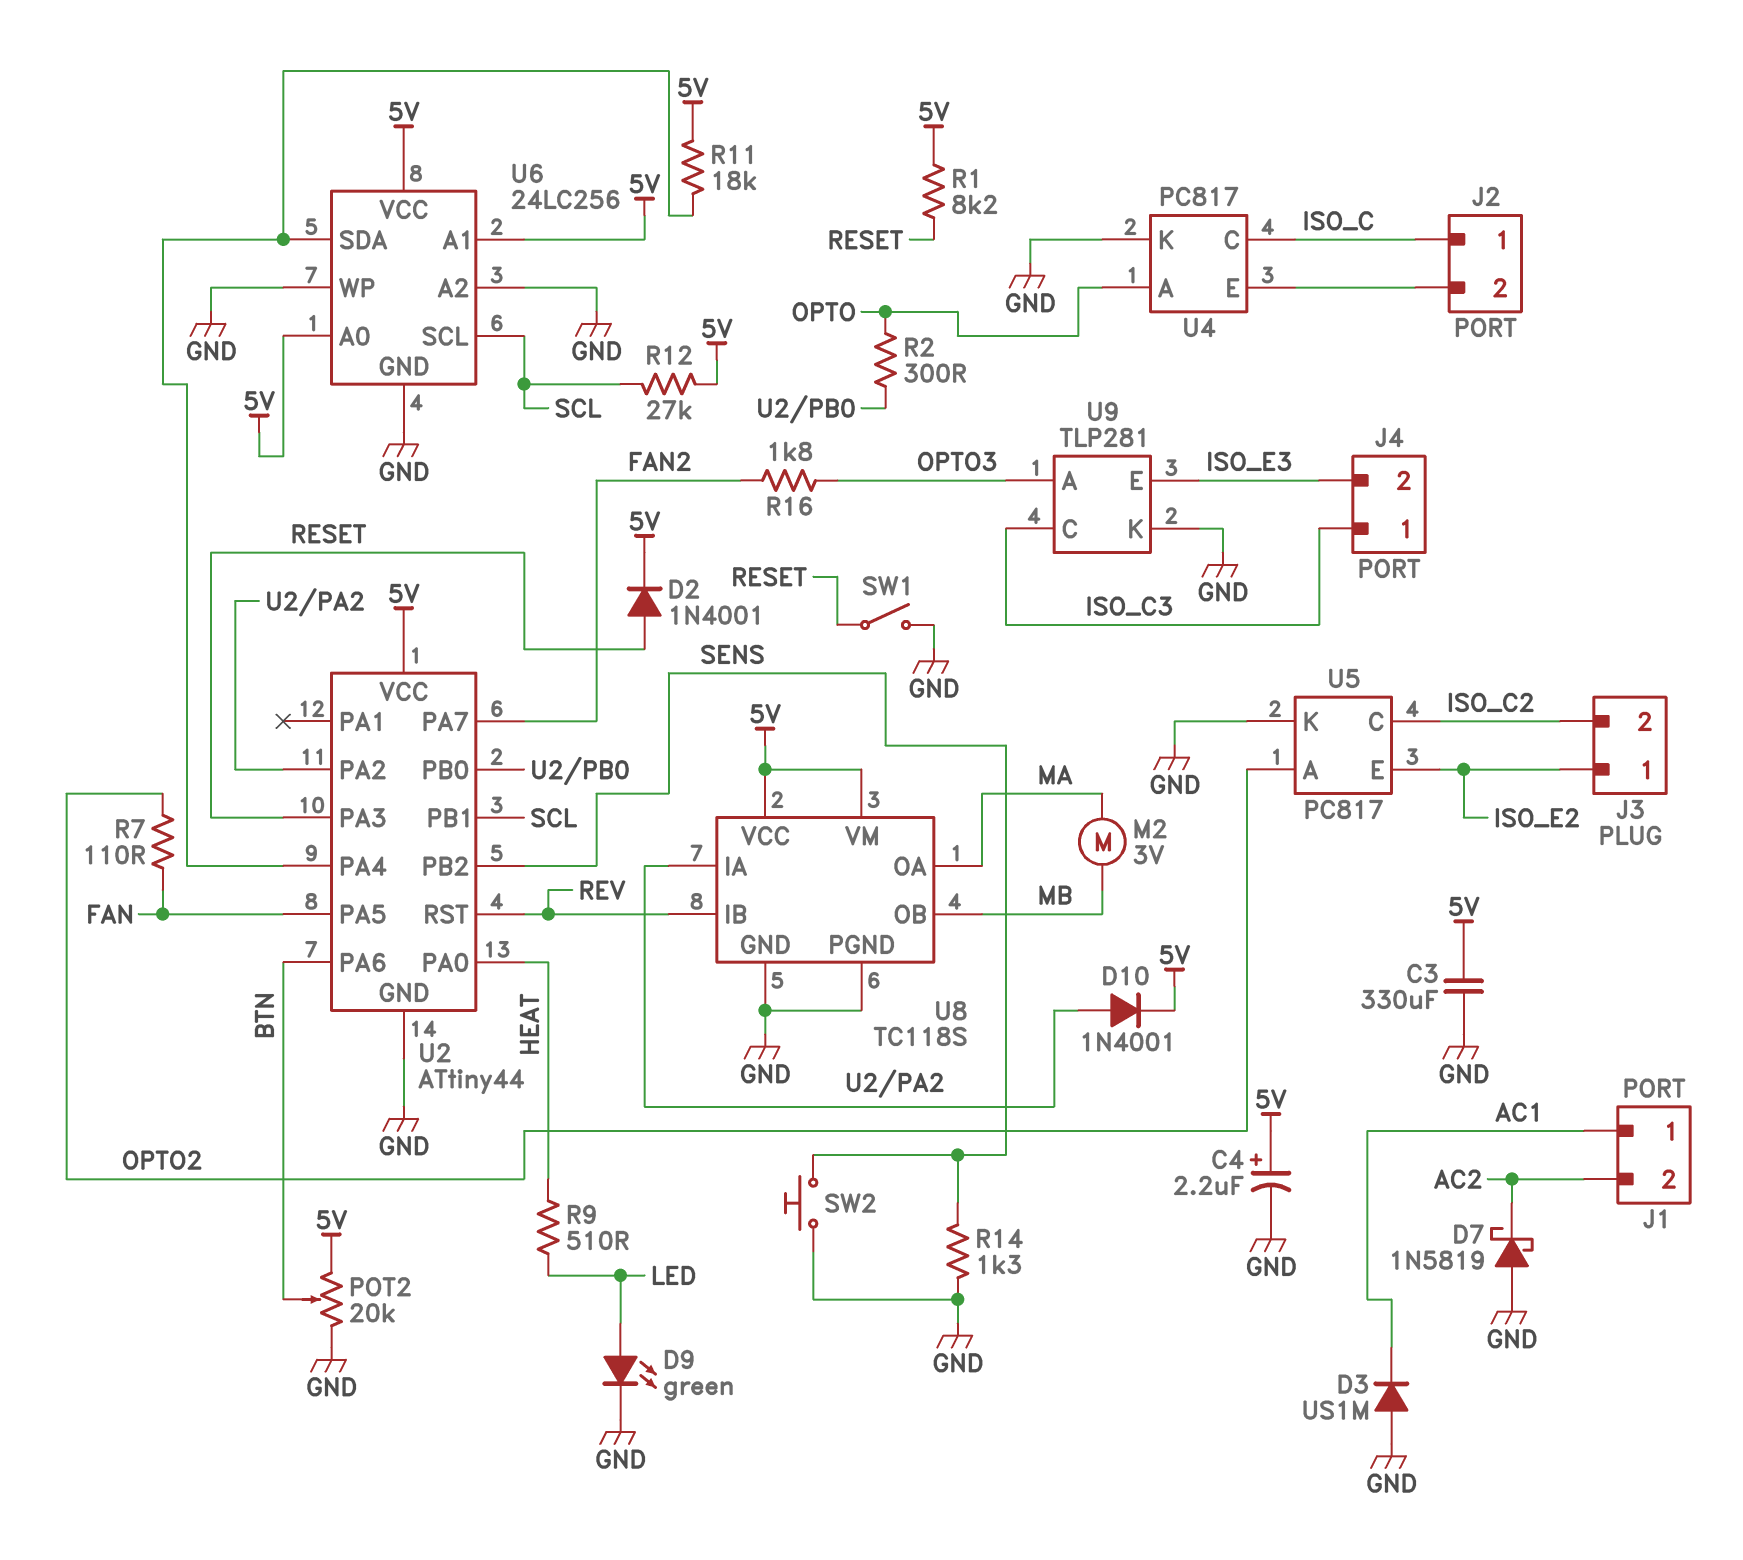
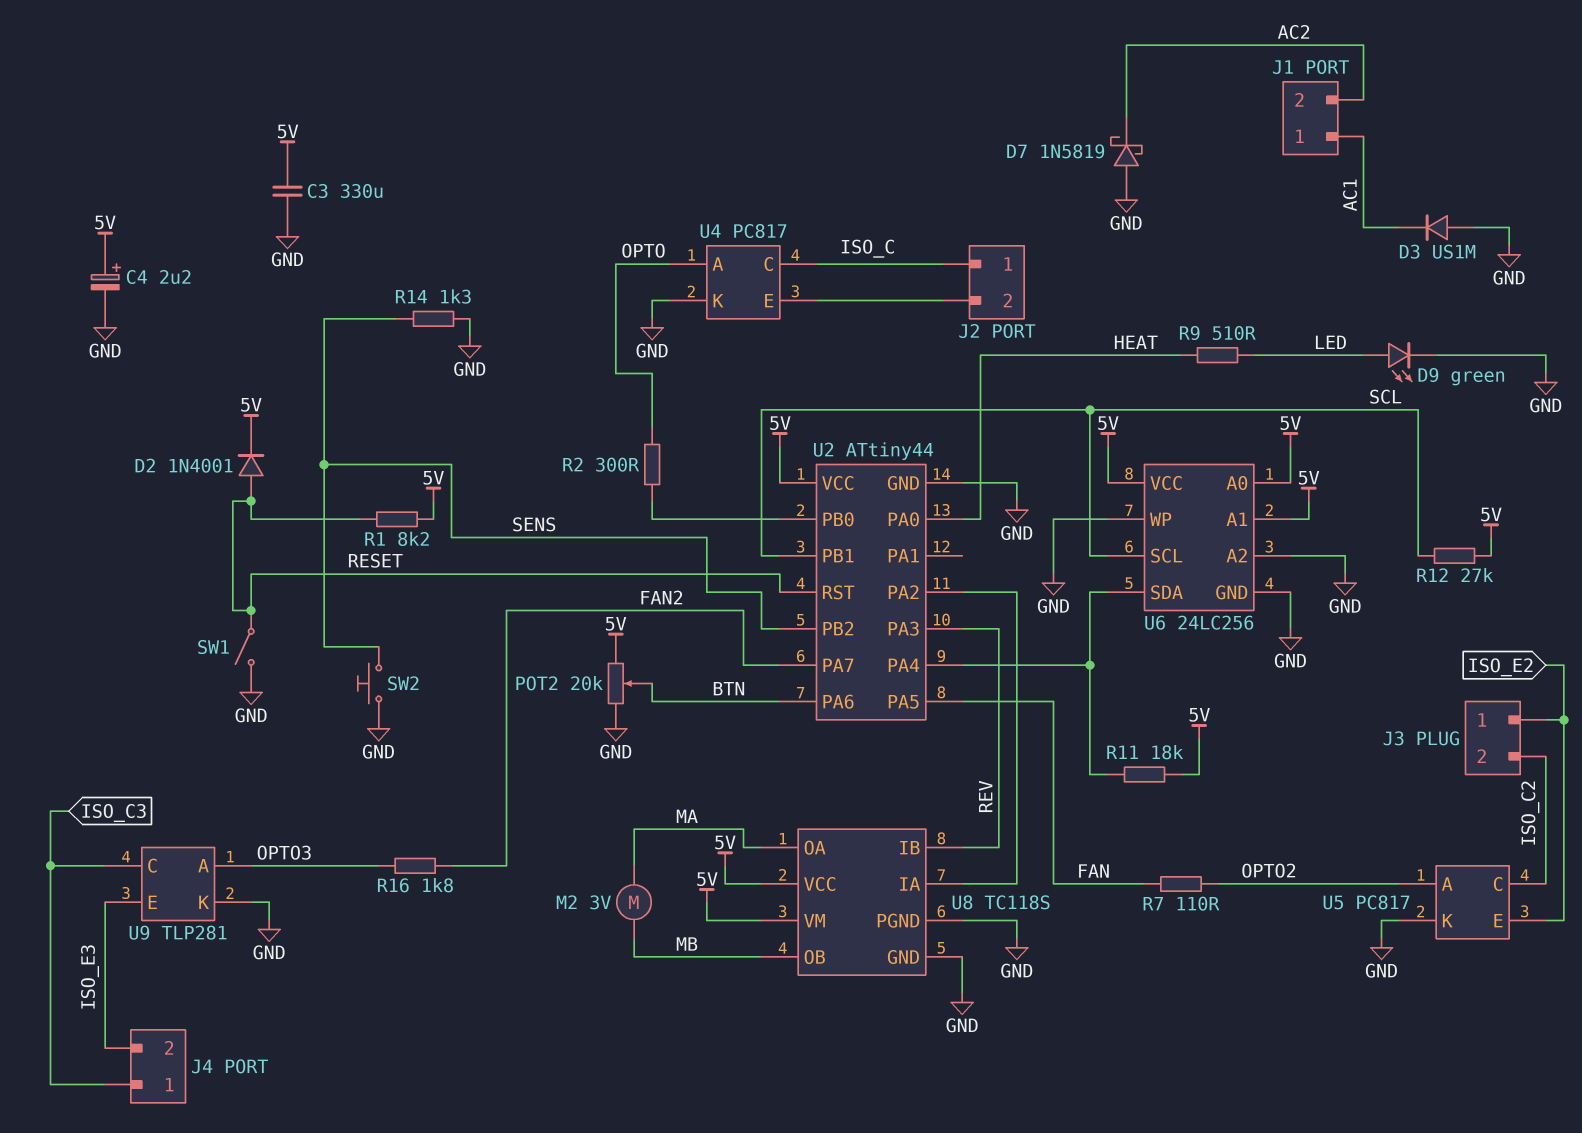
D10: diode 1N4001 (A U2/PA2, K 5V) -> none
U2 pin PA3: RESET -> REV
U2 pin RST: REV -> RESET

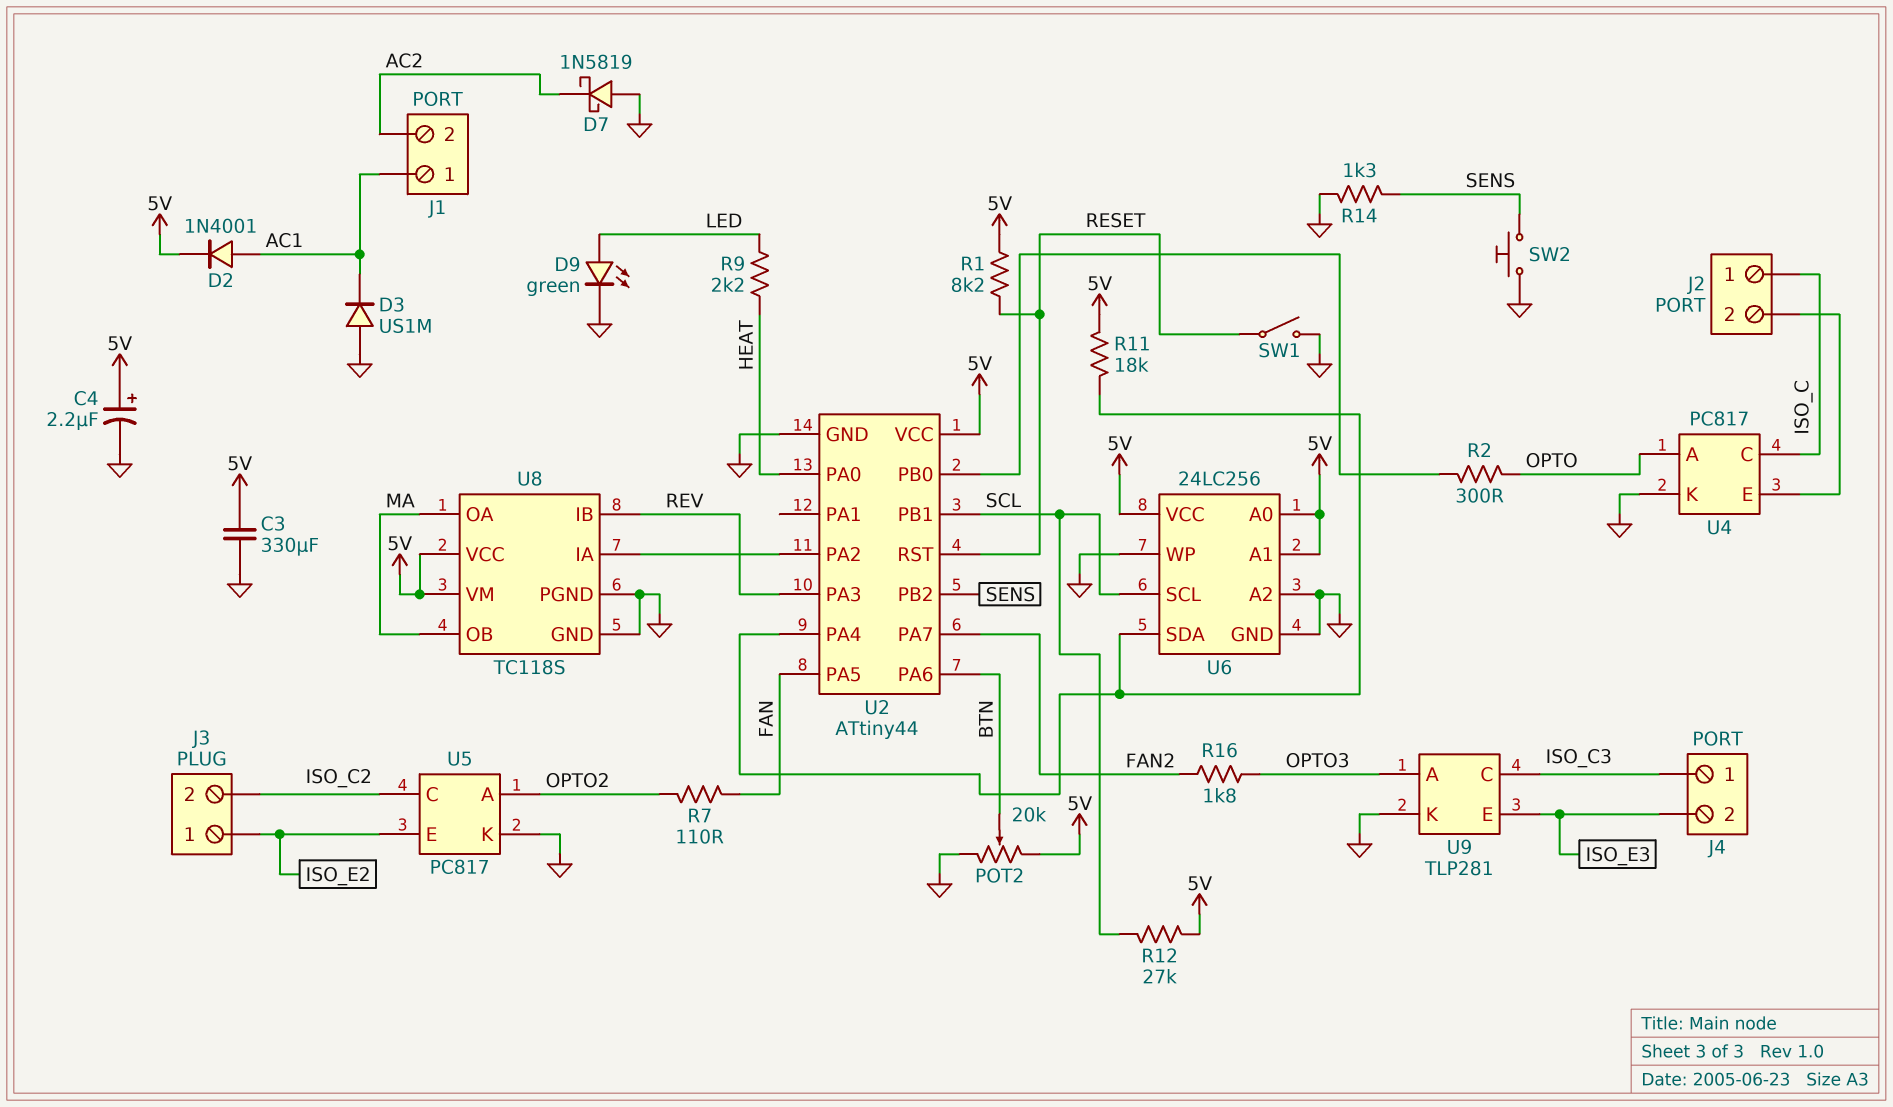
D2: diode 1N4001 (A RESET, K 5V) -> diode 1N4001 (A AC1, K 5V)
M2: motor 3V (MA, MB) -> none
R9: 510 (HEAT, LED) -> 2.2k (HEAT, LED)
U8 pin OB: MB -> MA

